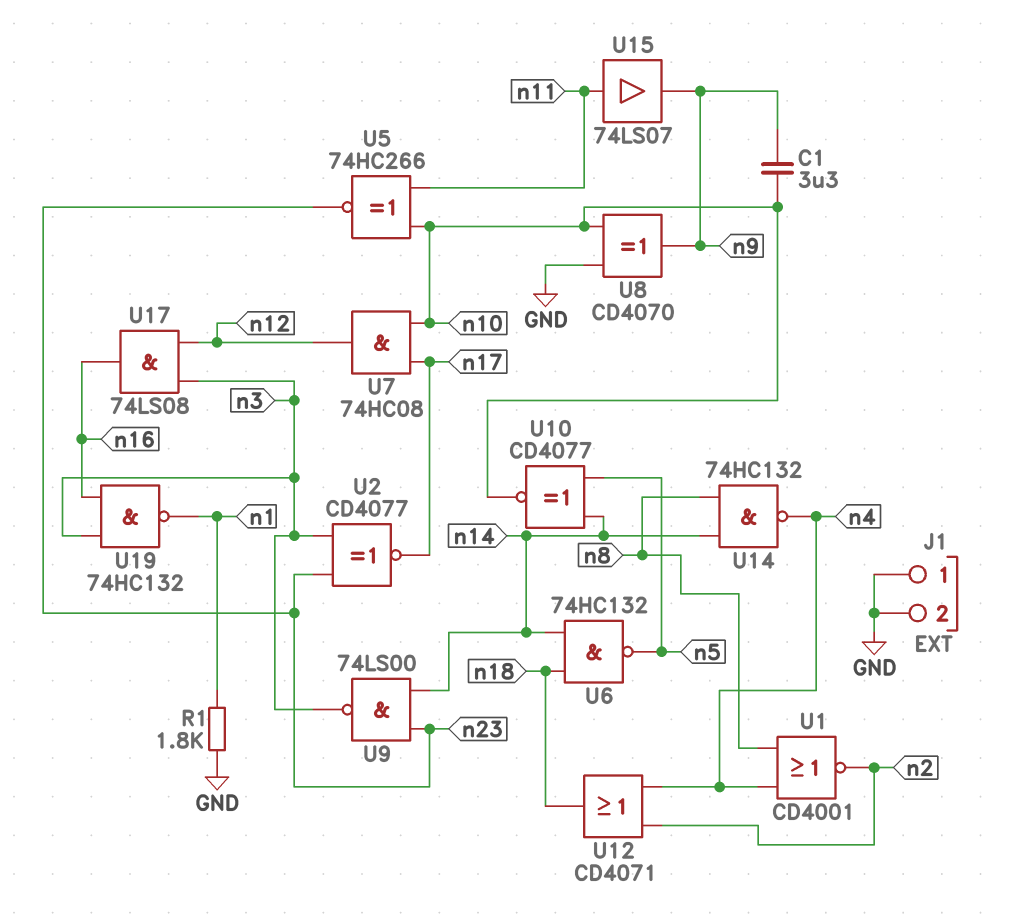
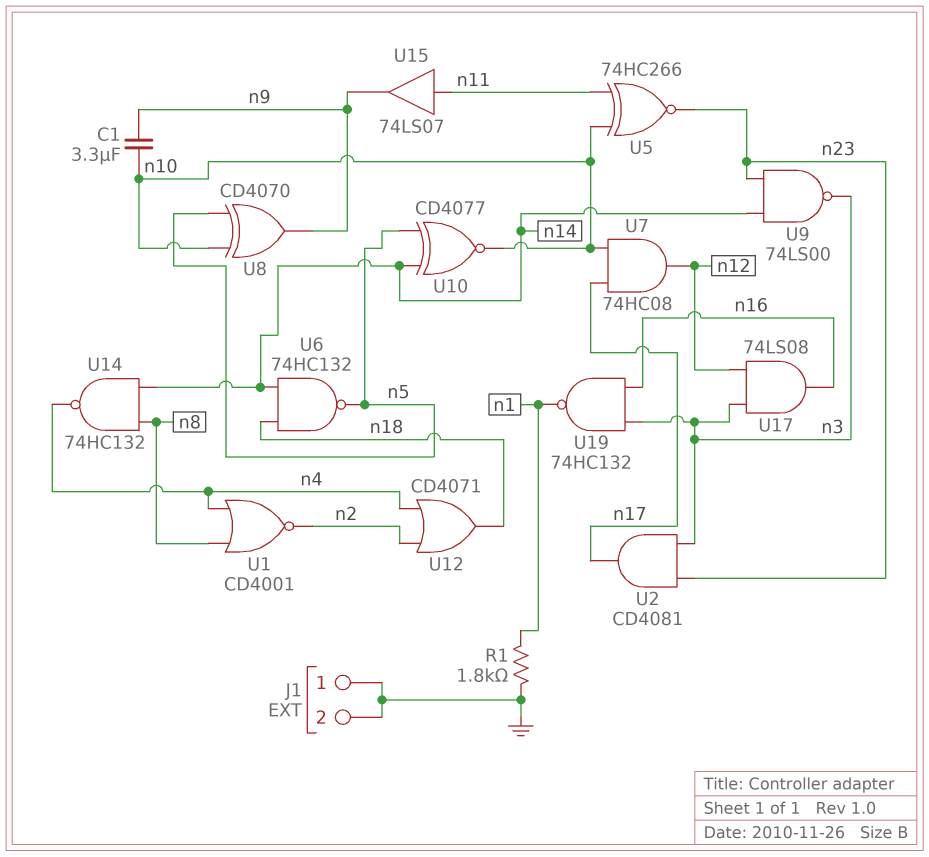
U2: XNOR CD4077 (in n3, in n23, out n17) -> AND CD4081 (in n3, in n23, out n17)
U8: XOR CD4070 (in GND, in n10, out n9) -> XOR CD4070 (in n5, in n10, out n9)

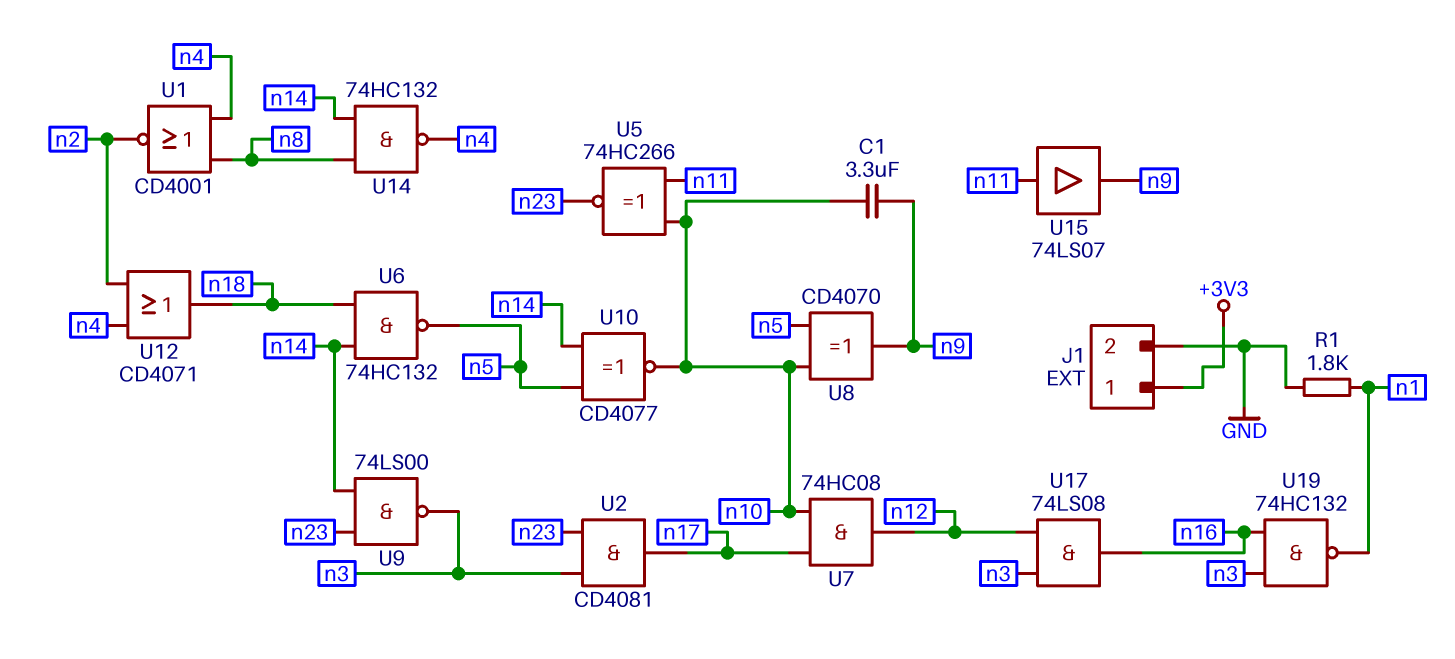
J1 pin 1: GND -> +3V3

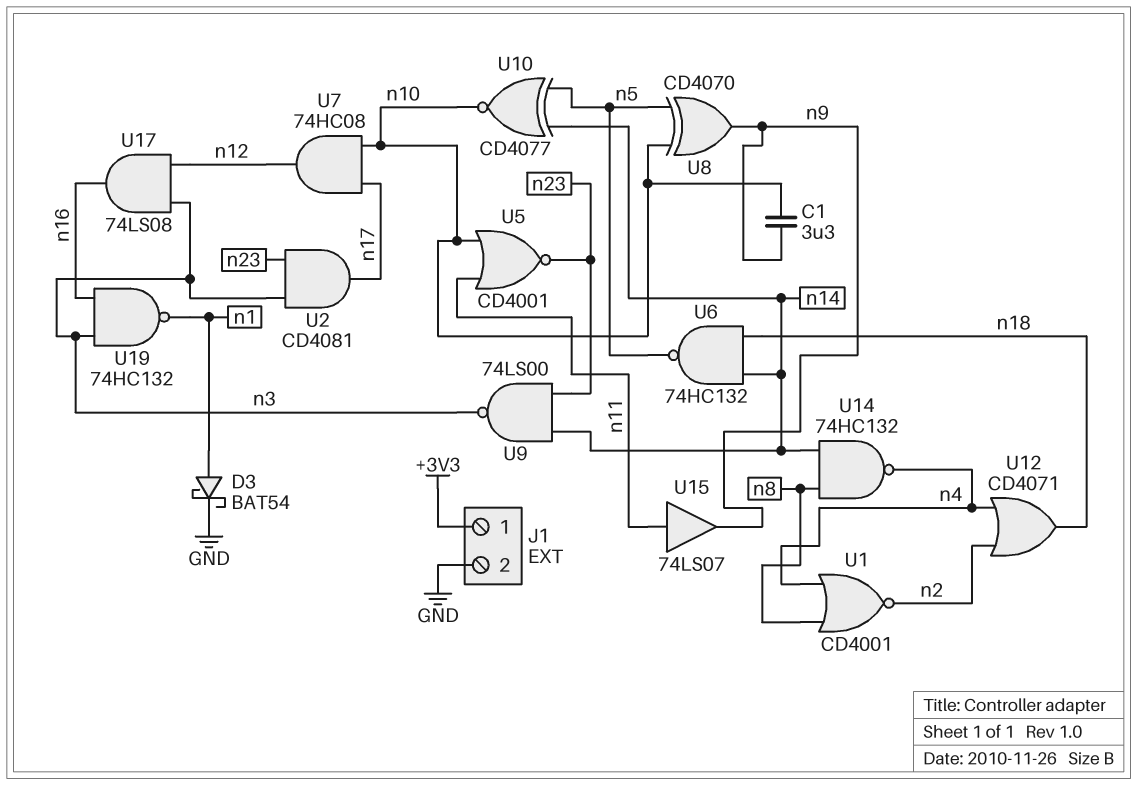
D3: none -> schottky BAT54 (A n1, K GND)
R1: 1.8k (GND, n1) -> none
U5: XNOR 74HC266 (in n10, in n11, out n23) -> NOR CD4001 (in n10, in n11, out n23)

